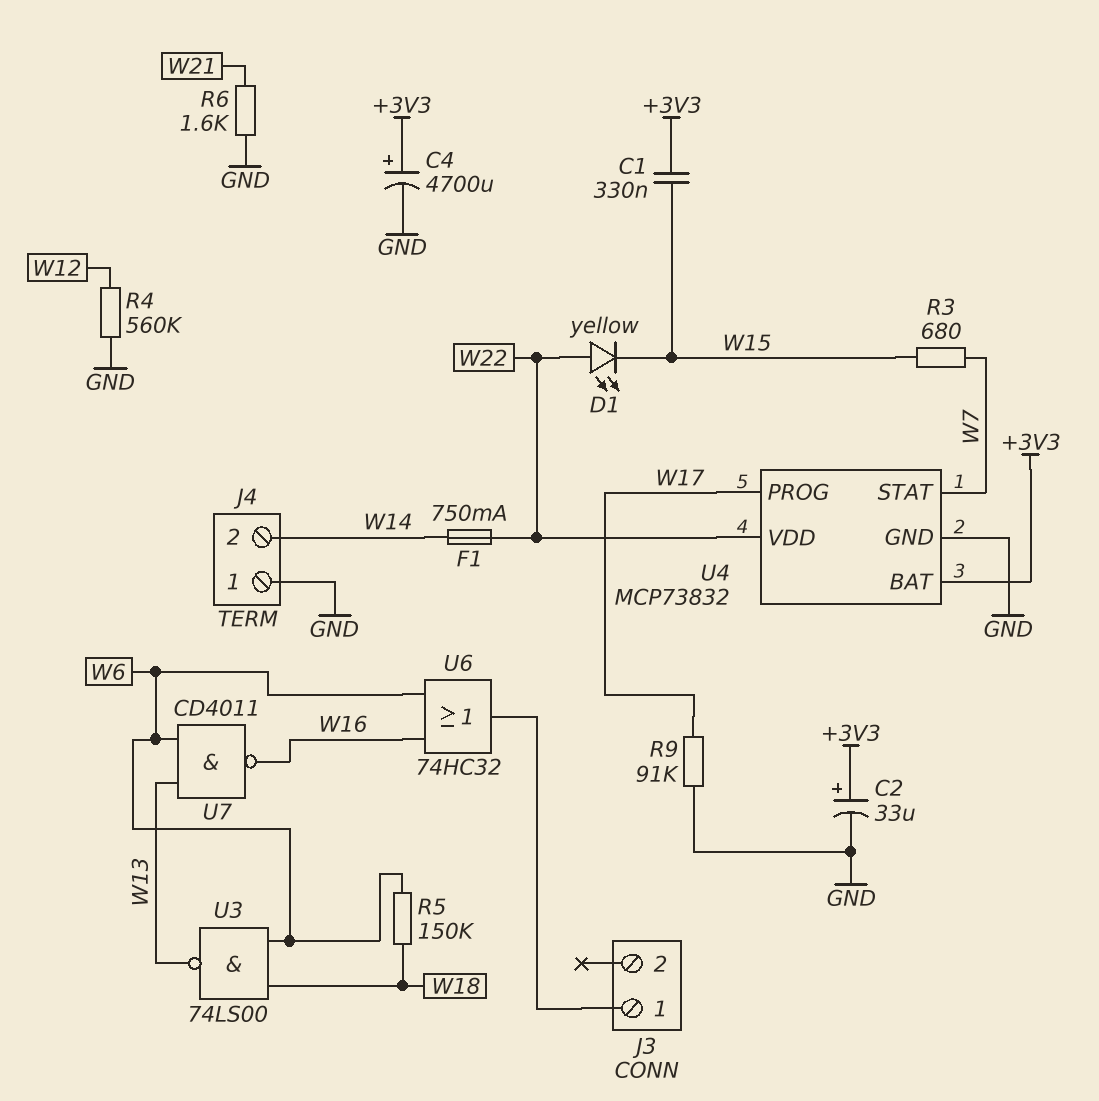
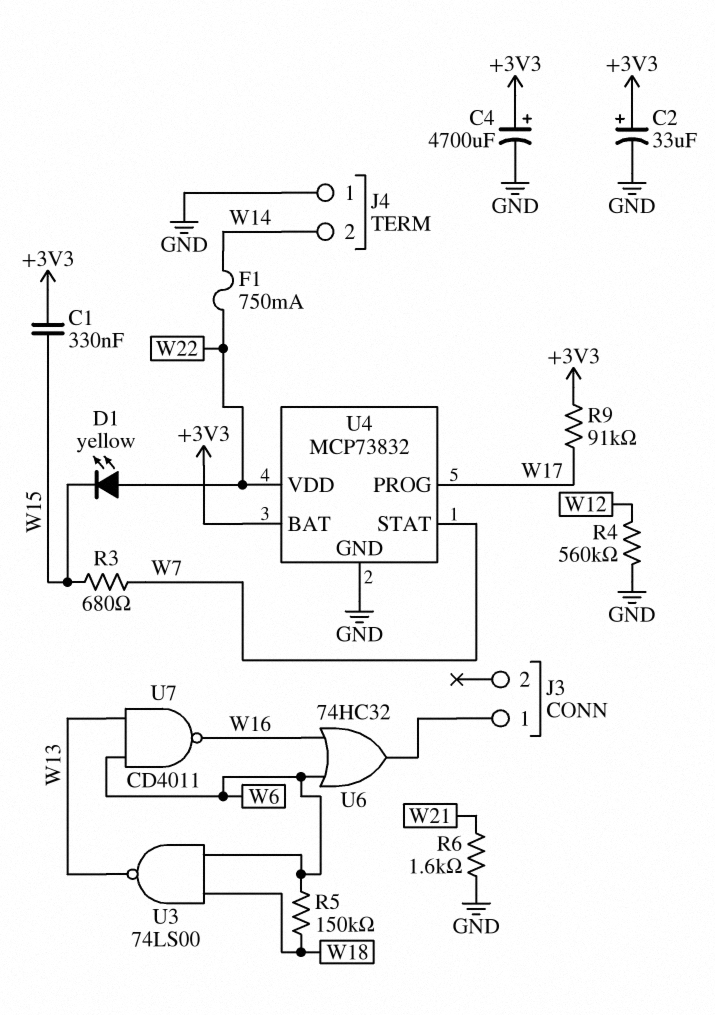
R9: 91k (GND, W17) -> 91k (+3V3, W17)

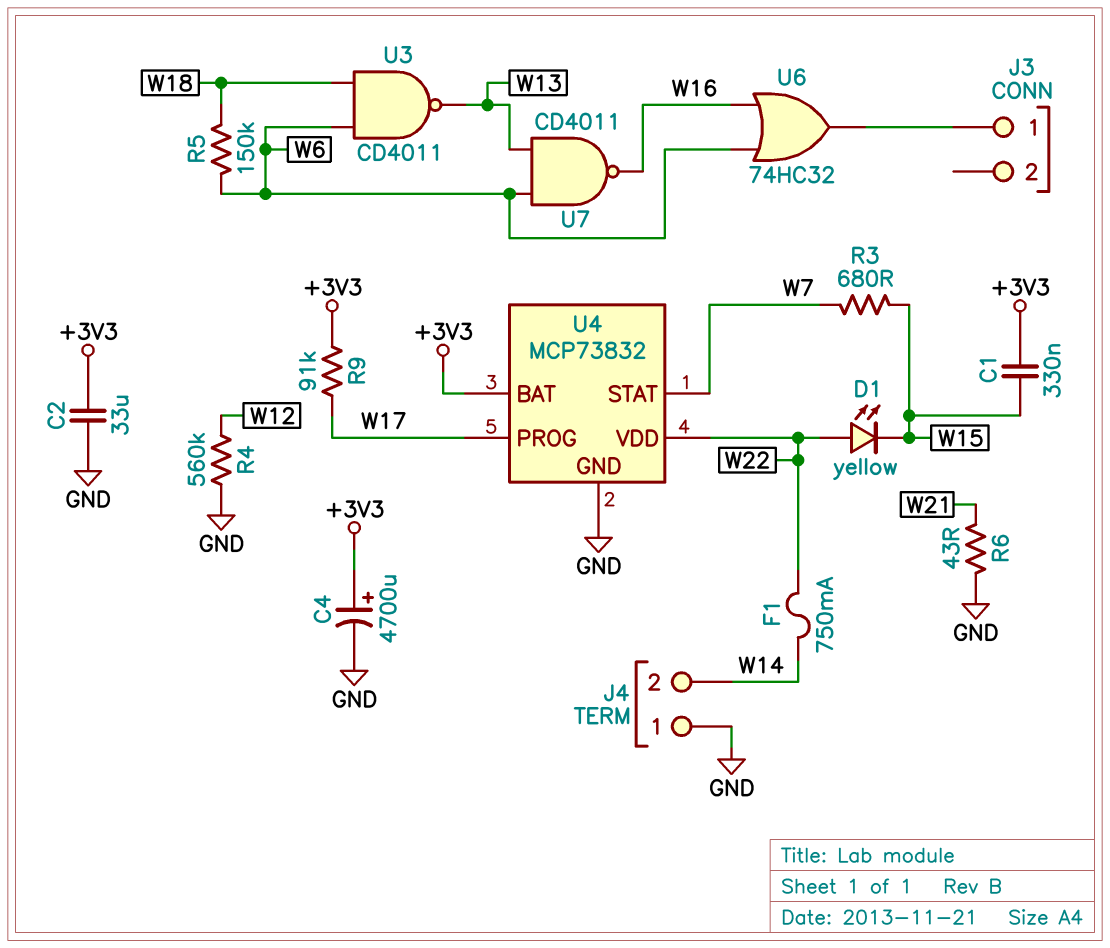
C2: 33uF (plus +3V3, minus GND) -> 33uF (+3V3, GND)
R6: 1.6k (GND, W21) -> 43 (GND, W21)
U3: NAND 74LS00 (in W6, in W18, out W13) -> NAND CD4011 (in W6, in W18, out W13)

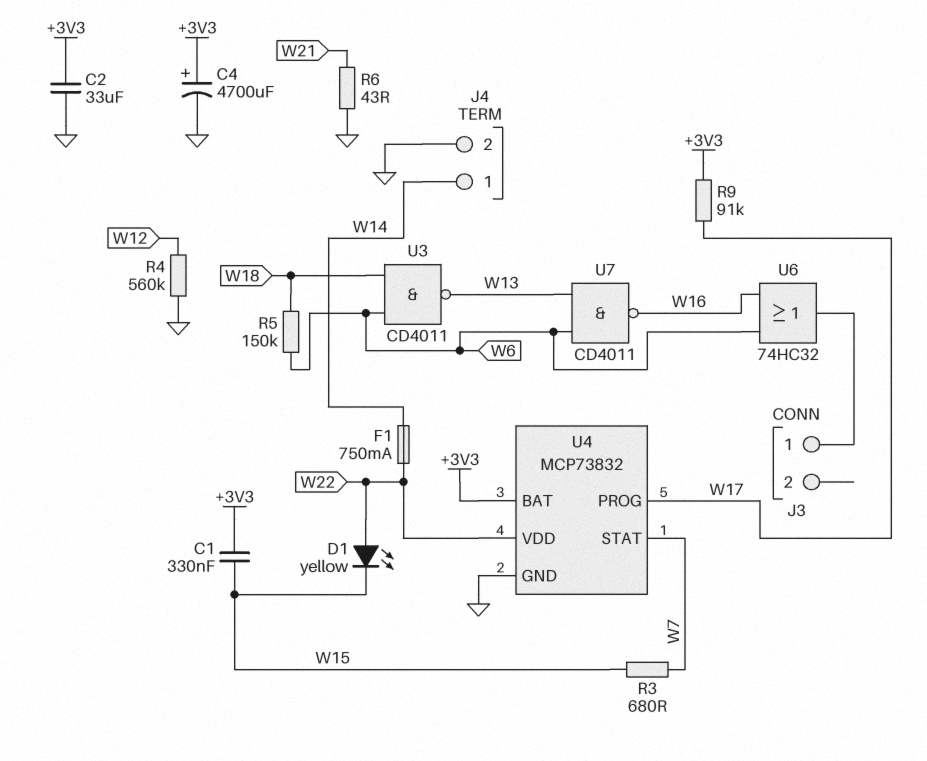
J4 pin 1: GND -> W14
J4 pin 2: W14 -> GND

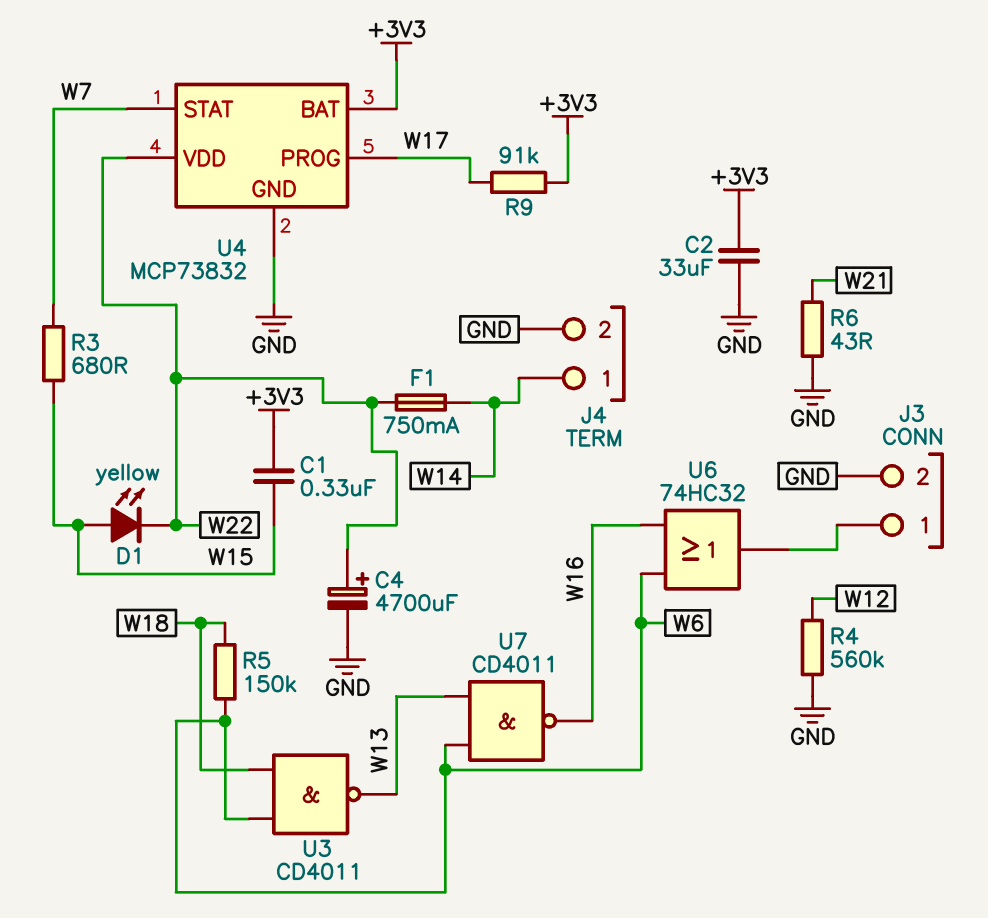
C4: 4700uF (plus +3V3, minus GND) -> 4700uF (plus W22, minus GND)
D1: LED yellow (A W22, K W15) -> LED yellow (A W15, K W22)
J3 pin 2: none -> GND

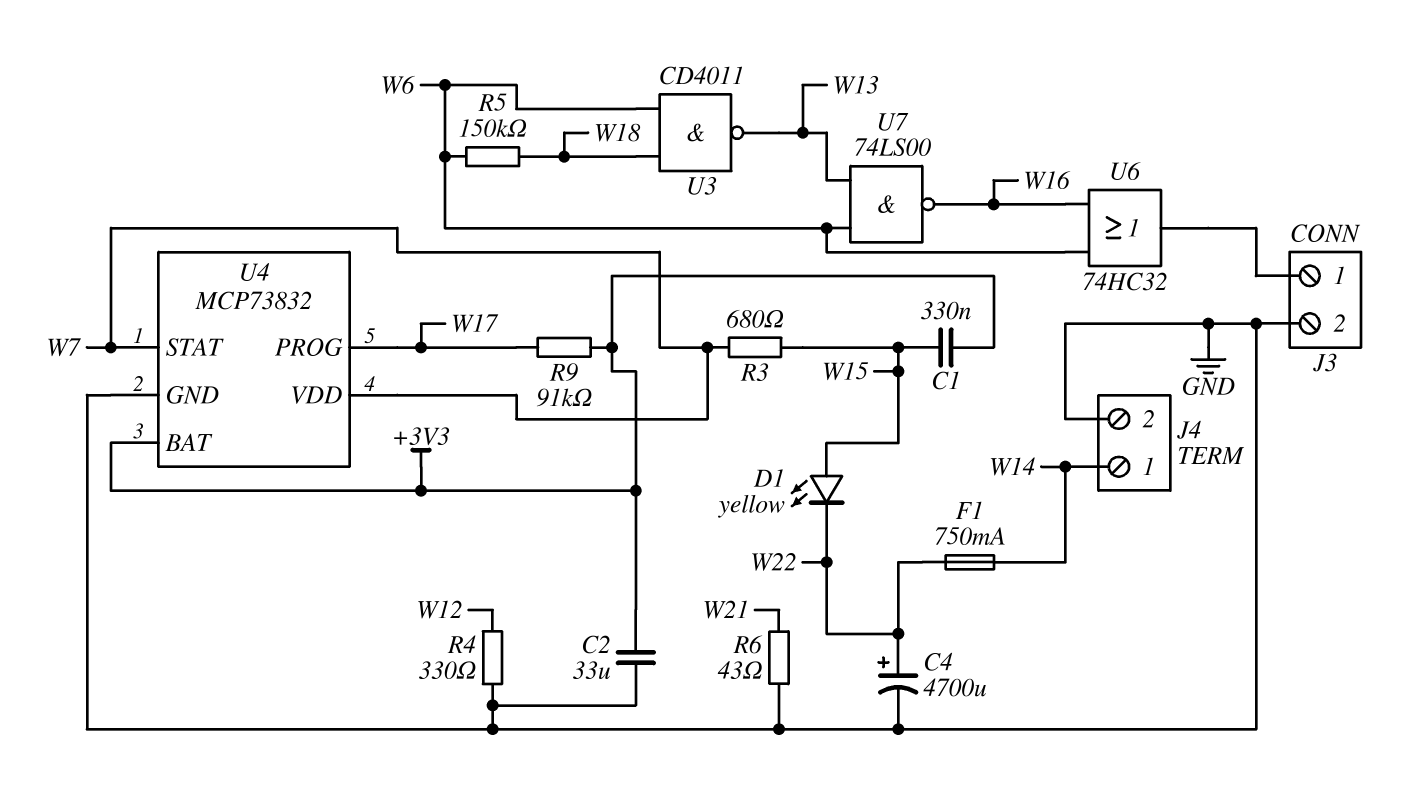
R4: 560k (GND, W12) -> 330 (GND, W12)
U4 pin VDD: W22 -> W7
U7: NAND CD4011 (in W6, in W13, out W16) -> NAND 74LS00 (in W6, in W13, out W16)

